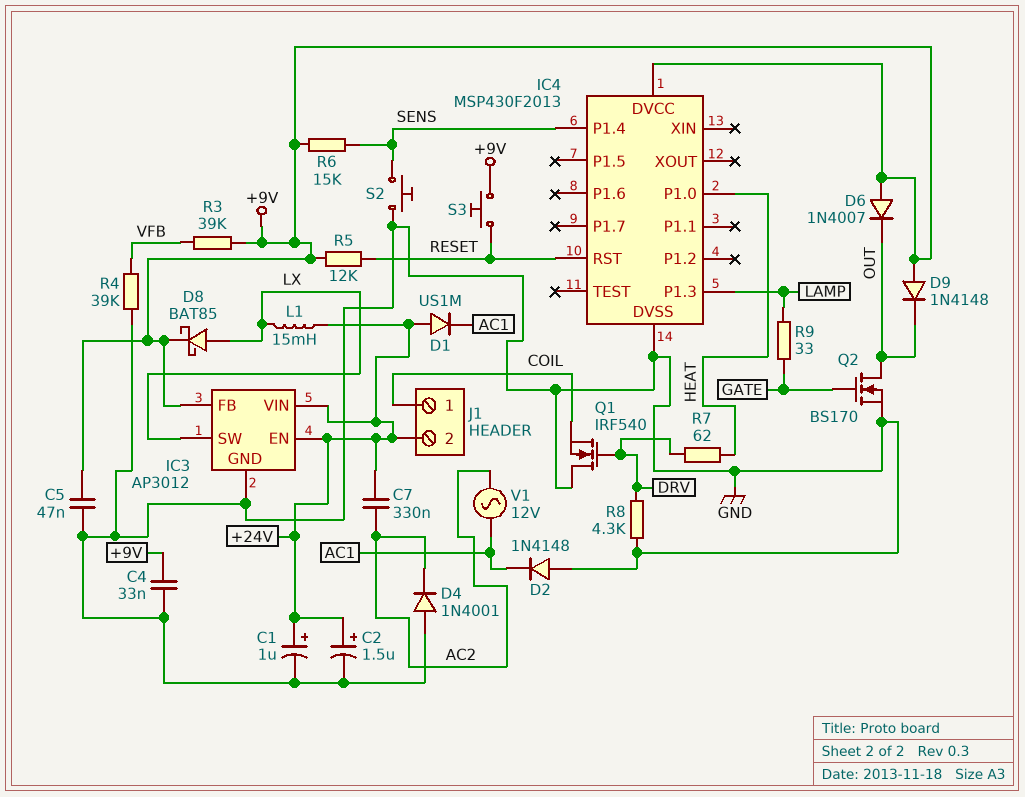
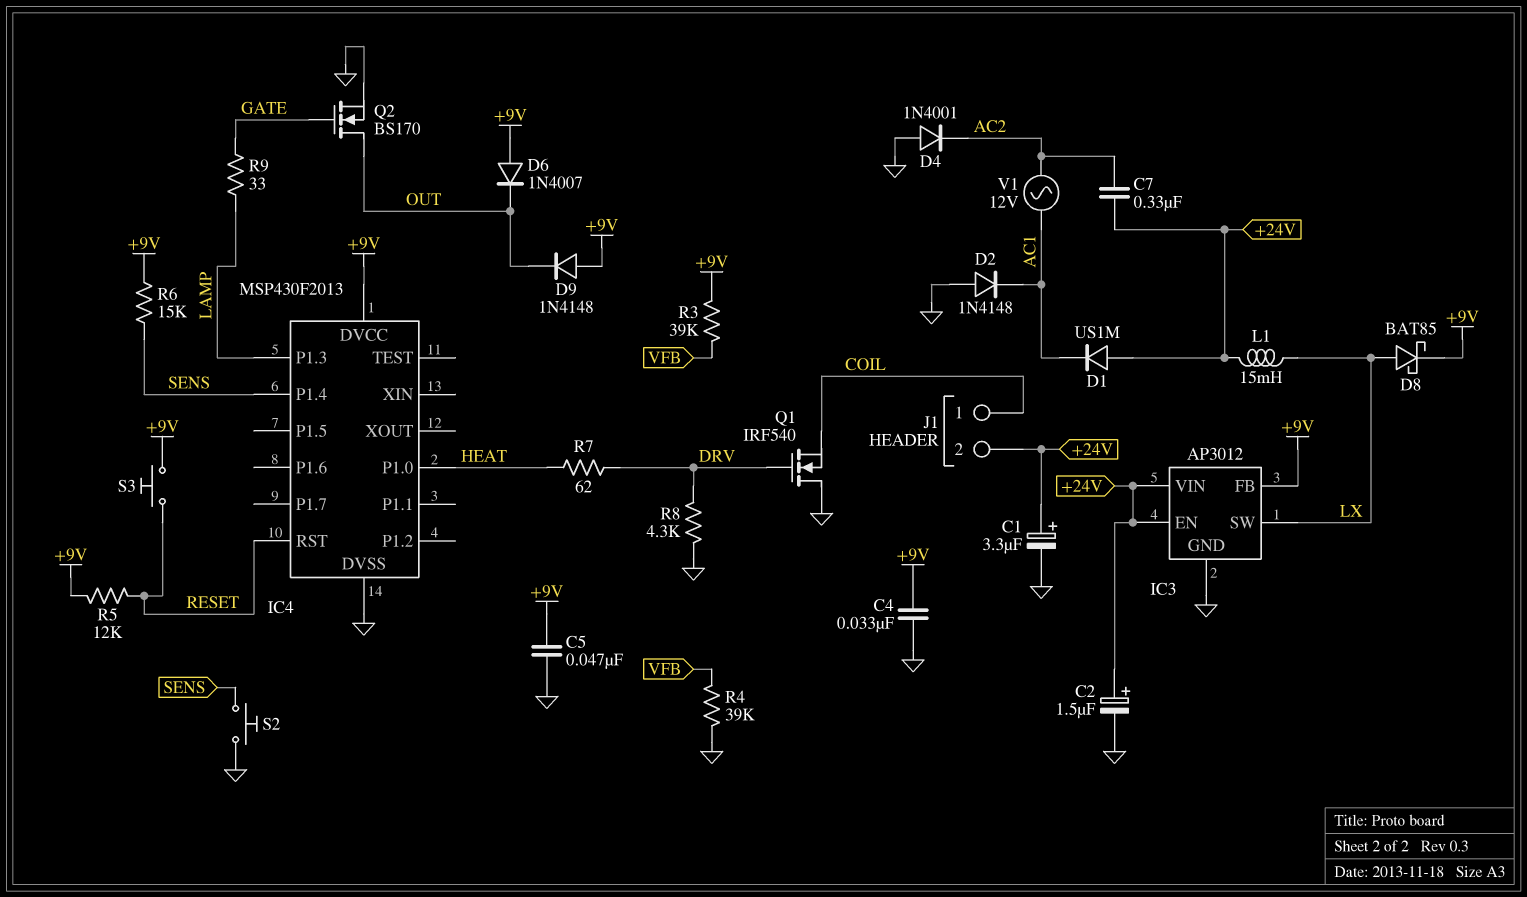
C1: 1uF (plus +24V, minus GND) -> 3.3uF (plus +24V, minus GND)

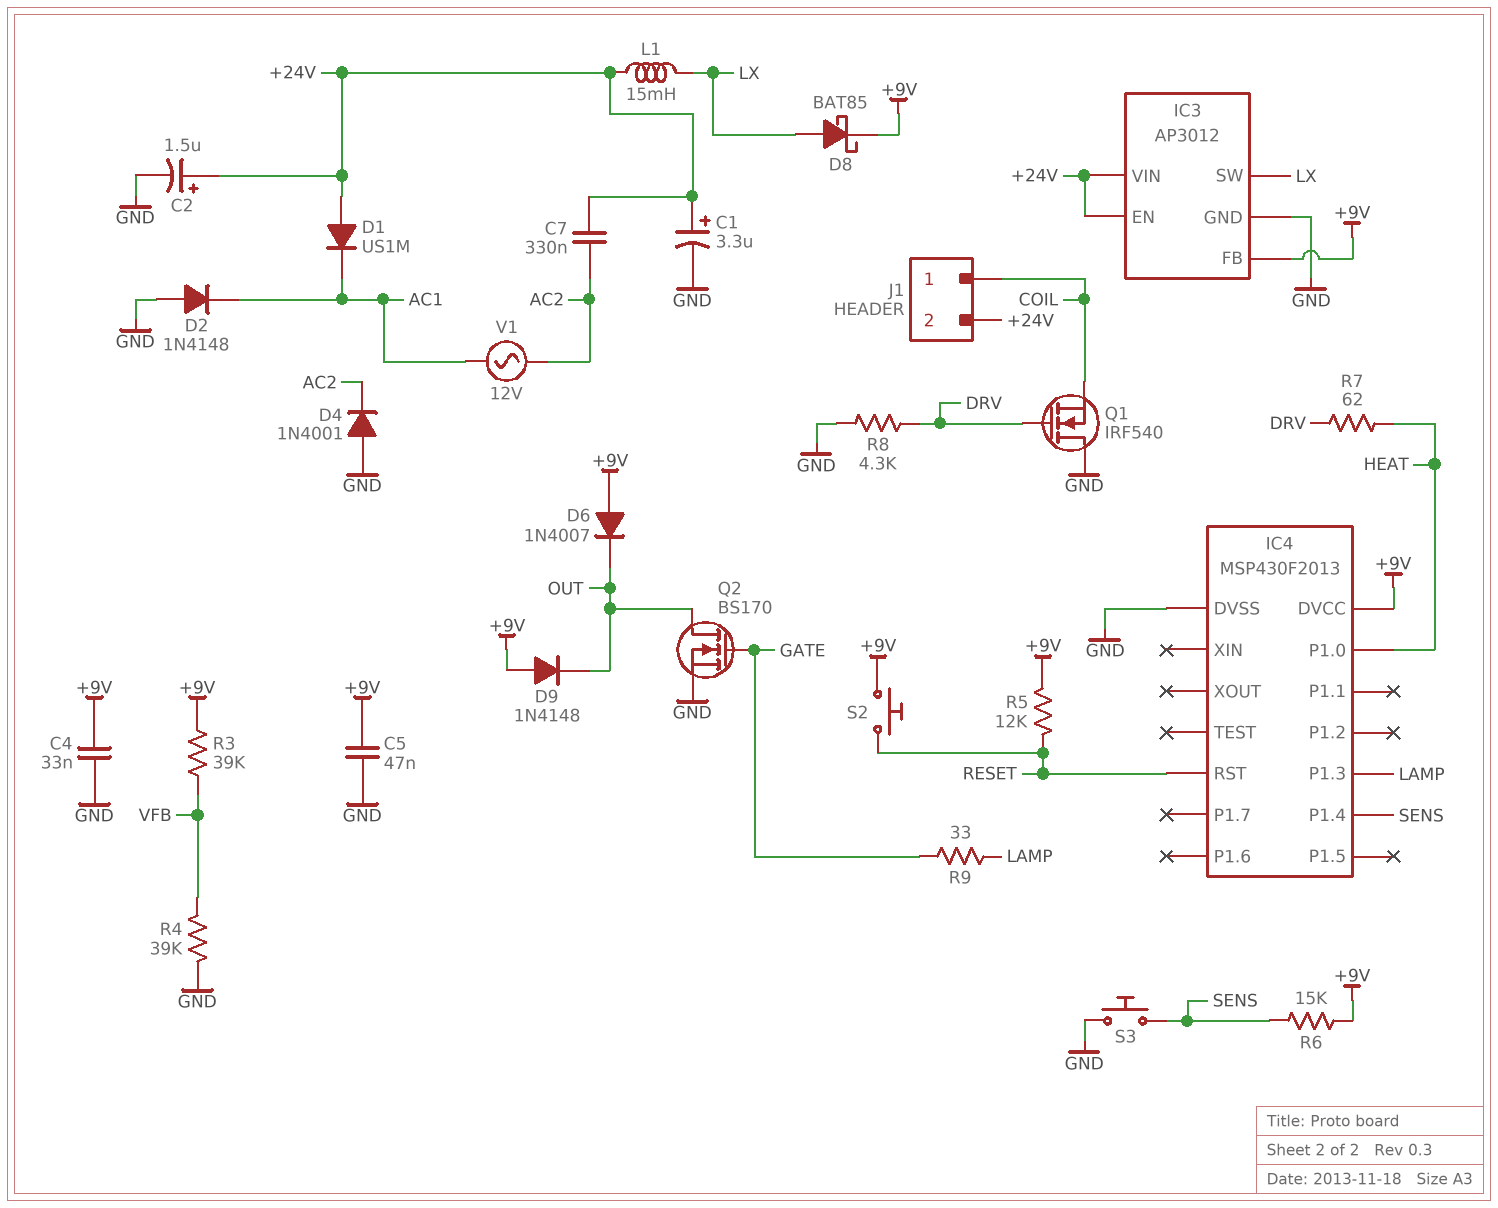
S2: button (GND, SENS) -> button (+9V, RESET)
S3: button (+9V, RESET) -> button (GND, SENS)

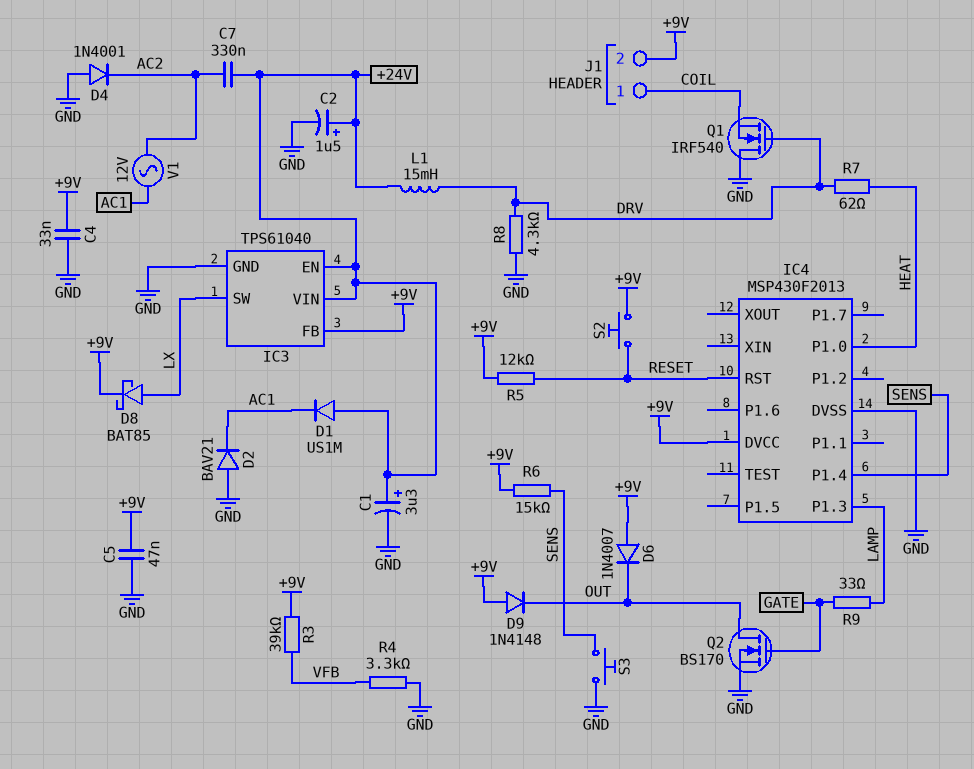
D2: diode 1N4148 (A GND, K AC1) -> diode BAV21 (A GND, K AC1)
IC3: AP3012 -> TPS61040
J1 pin 2: +24V -> +9V
L1: 15mH (+24V, LX) -> 15mH (+24V, DRV)
R4: 39k (GND, VFB) -> 3.3k (GND, VFB)

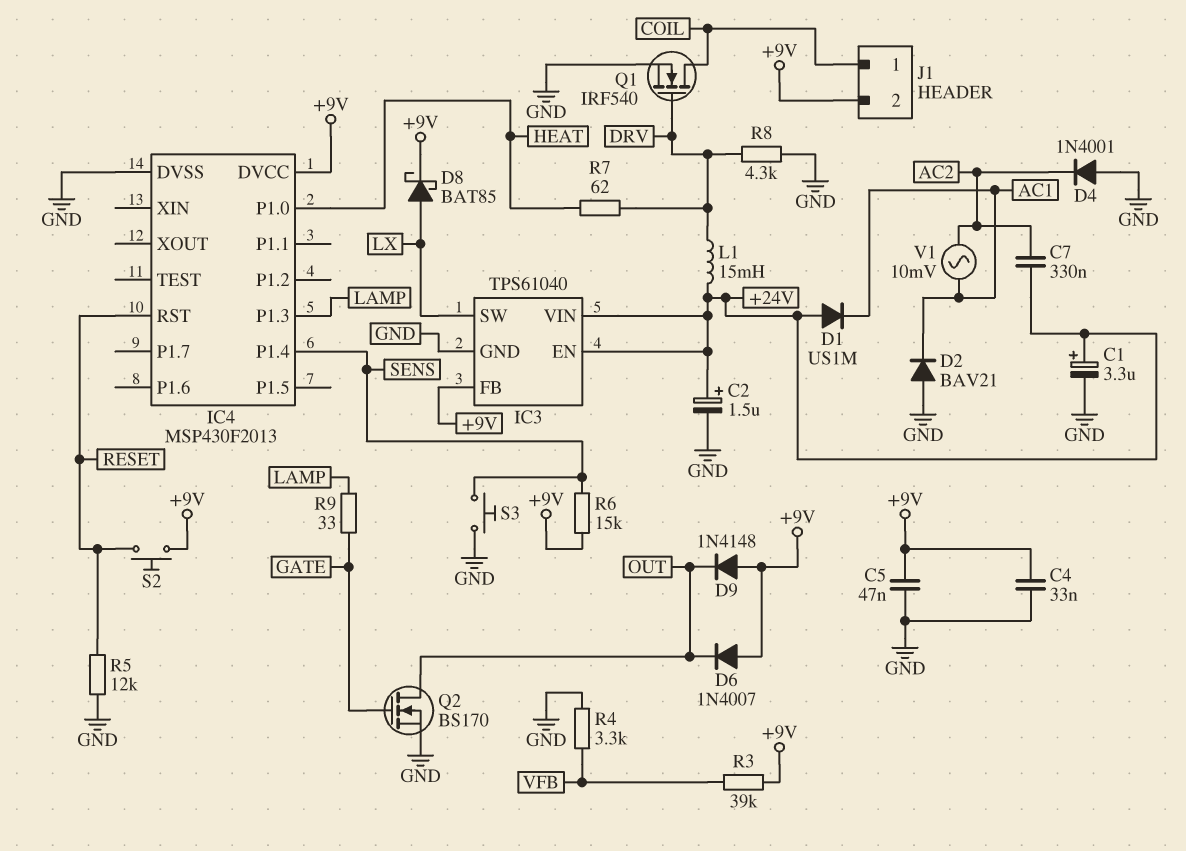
Q1: NMOS IRF540 (G DRV, D GND, S COIL) -> NMOS IRF540 (G DRV, D COIL, S GND)
R5: 12k (+9V, RESET) -> 12k (GND, RESET)
V1: AC 12V (AC1, AC2) -> AC 10mV (AC1, AC2)

